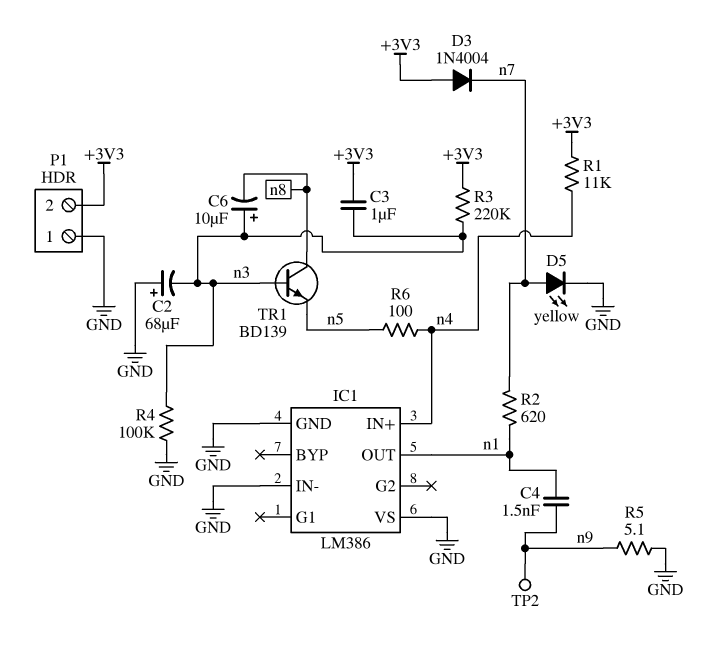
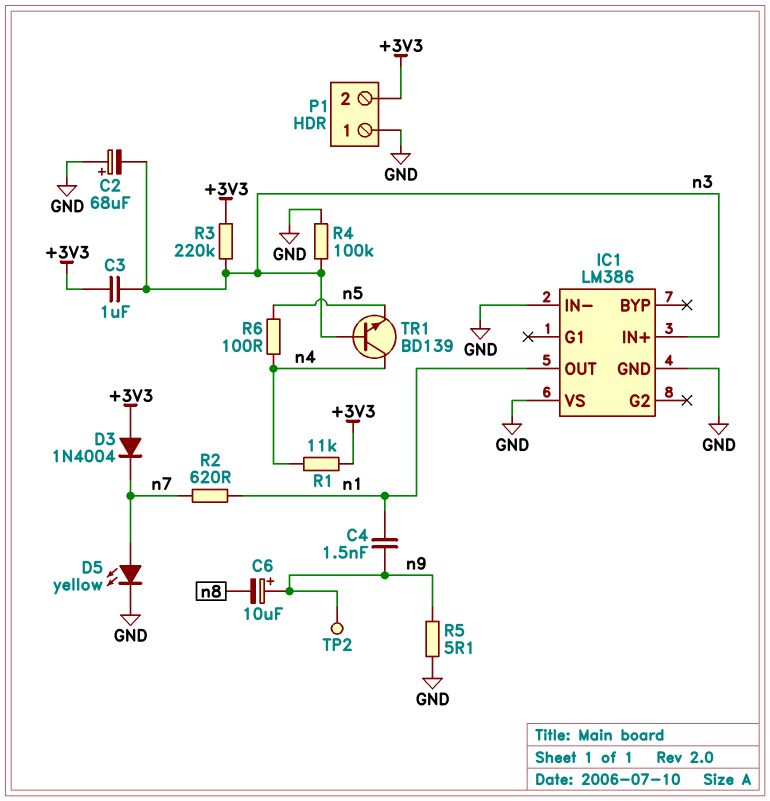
C6: 10uF (plus n3, minus n8) -> 10uF (plus n9, minus n8)
IC1 pin IN+: n4 -> n3
TR1: NPN BD139 (B n3, C n8, E n5) -> NPN BD139 (B n3, C n4, E n5)

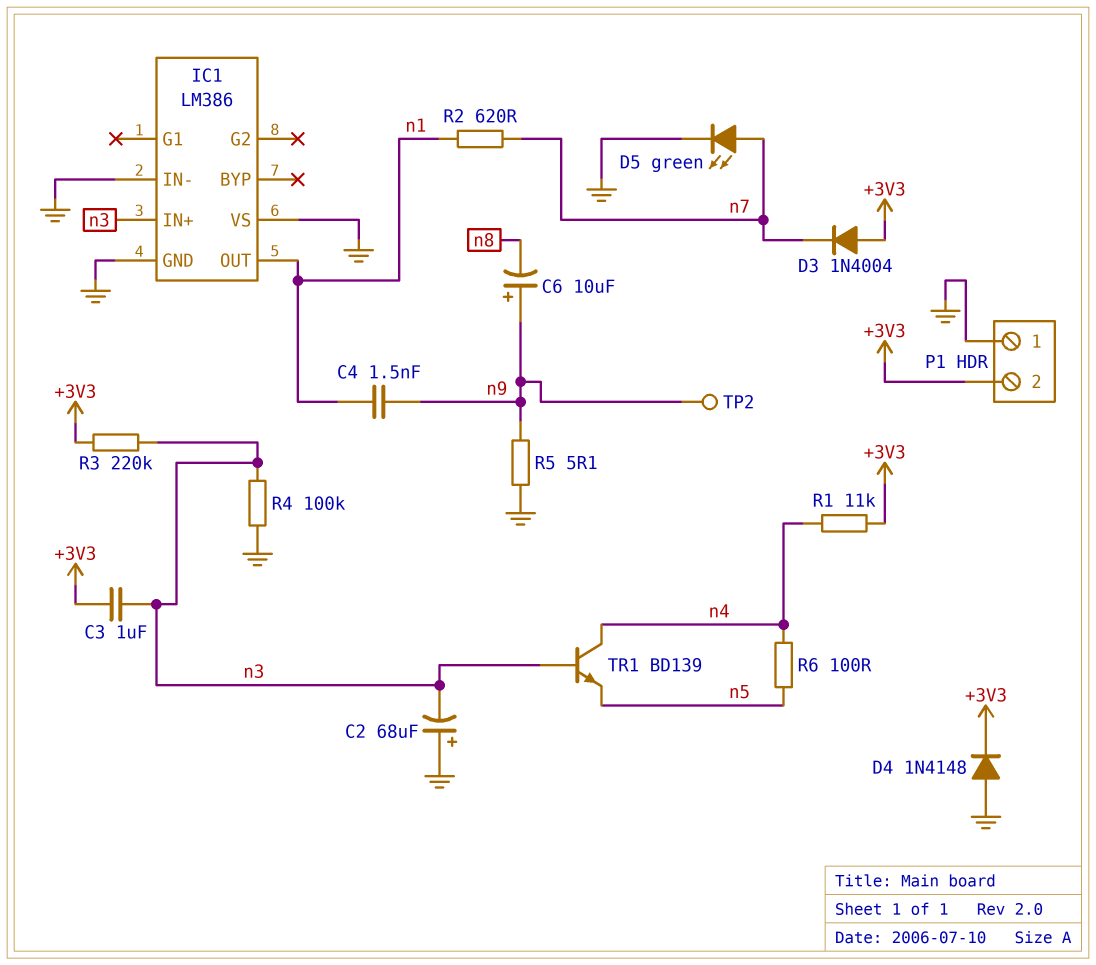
D4: none -> diode 1N4148 (A GND, K +3V3)
D5: LED yellow (A n7, K GND) -> LED green (A n7, K GND)

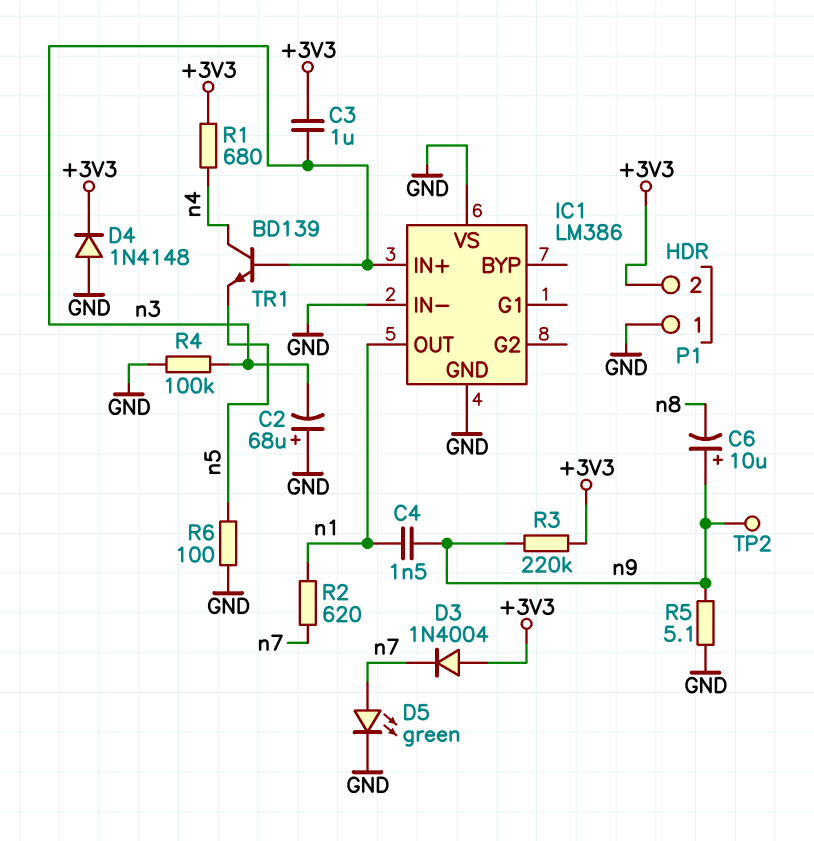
R1: 11k (+3V3, n4) -> 680 (+3V3, n4)
R3: 220k (+3V3, n3) -> 220k (+3V3, n9)
R6: 100 (n4, n5) -> 100 (GND, n5)

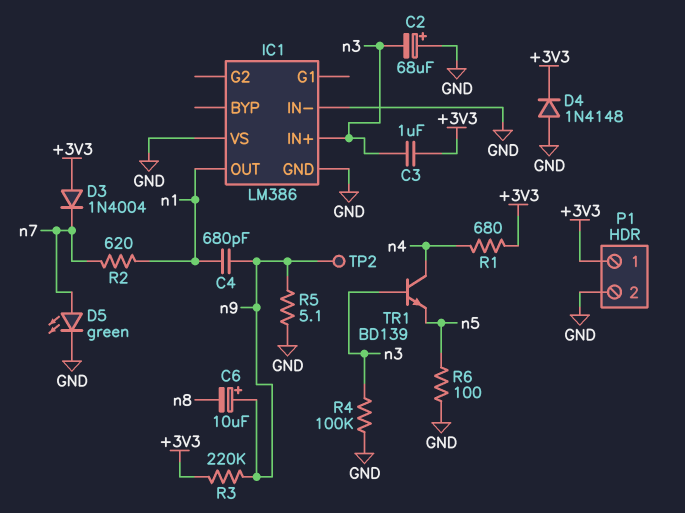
C4: 1.5nF (n1, n9) -> 680pF (n1, n9)
P1 pin 1: GND -> +3V3
P1 pin 2: +3V3 -> GND

